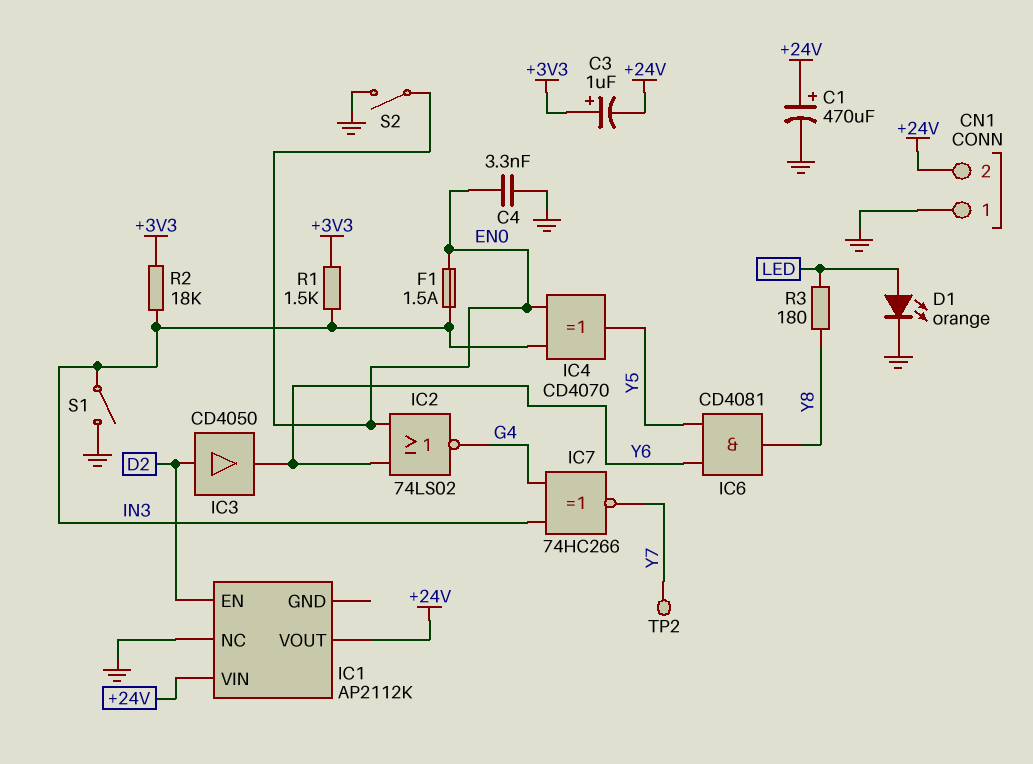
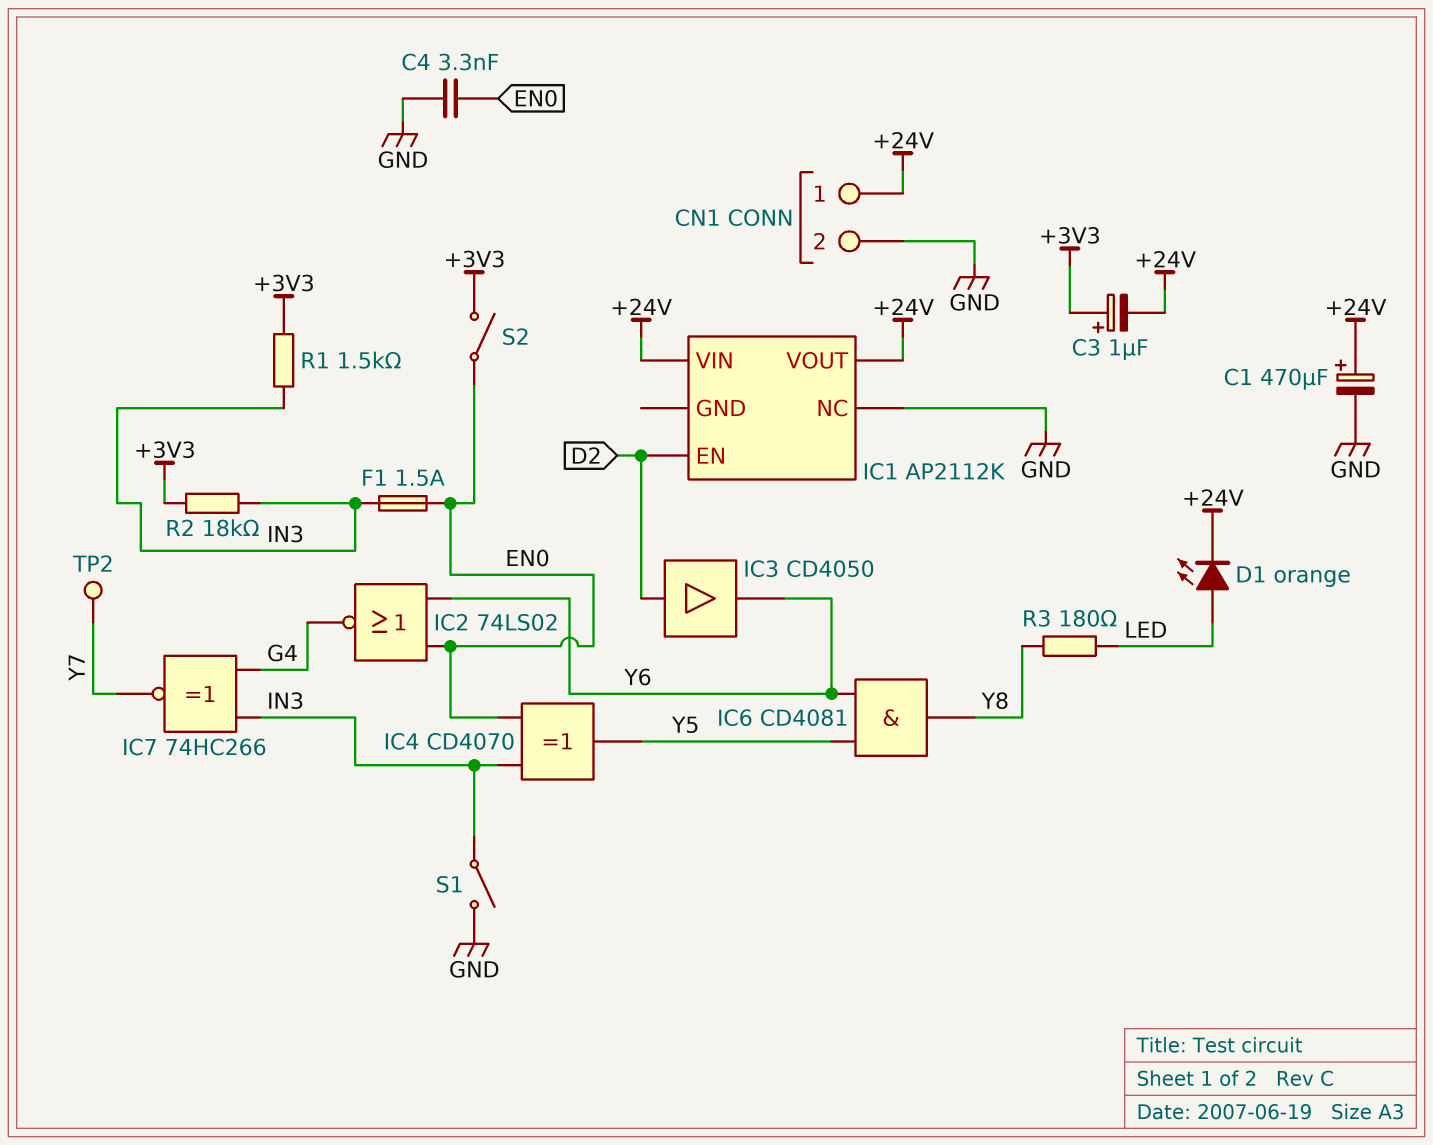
CN1 pin 1: GND -> +24V
CN1 pin 2: +24V -> GND
D1: LED orange (A LED, K GND) -> LED orange (A LED, K +24V)
S2: switch (EN0, GND) -> switch (+3V3, EN0)

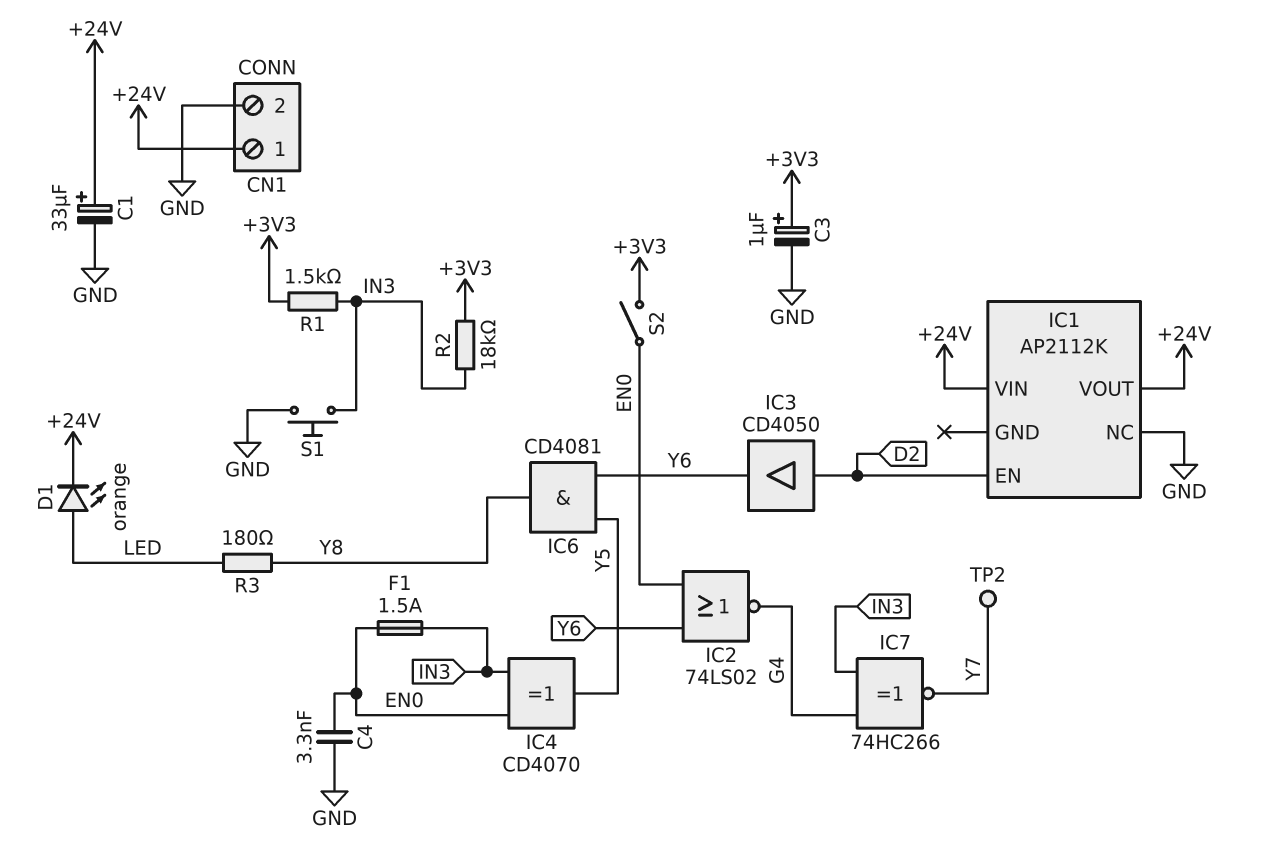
C1: 470uF (plus +24V, minus GND) -> 33uF (plus +24V, minus GND)
C3: 1uF (plus +3V3, minus +24V) -> 1uF (plus +3V3, minus GND)
S1: switch (GND, IN3) -> button (GND, IN3)

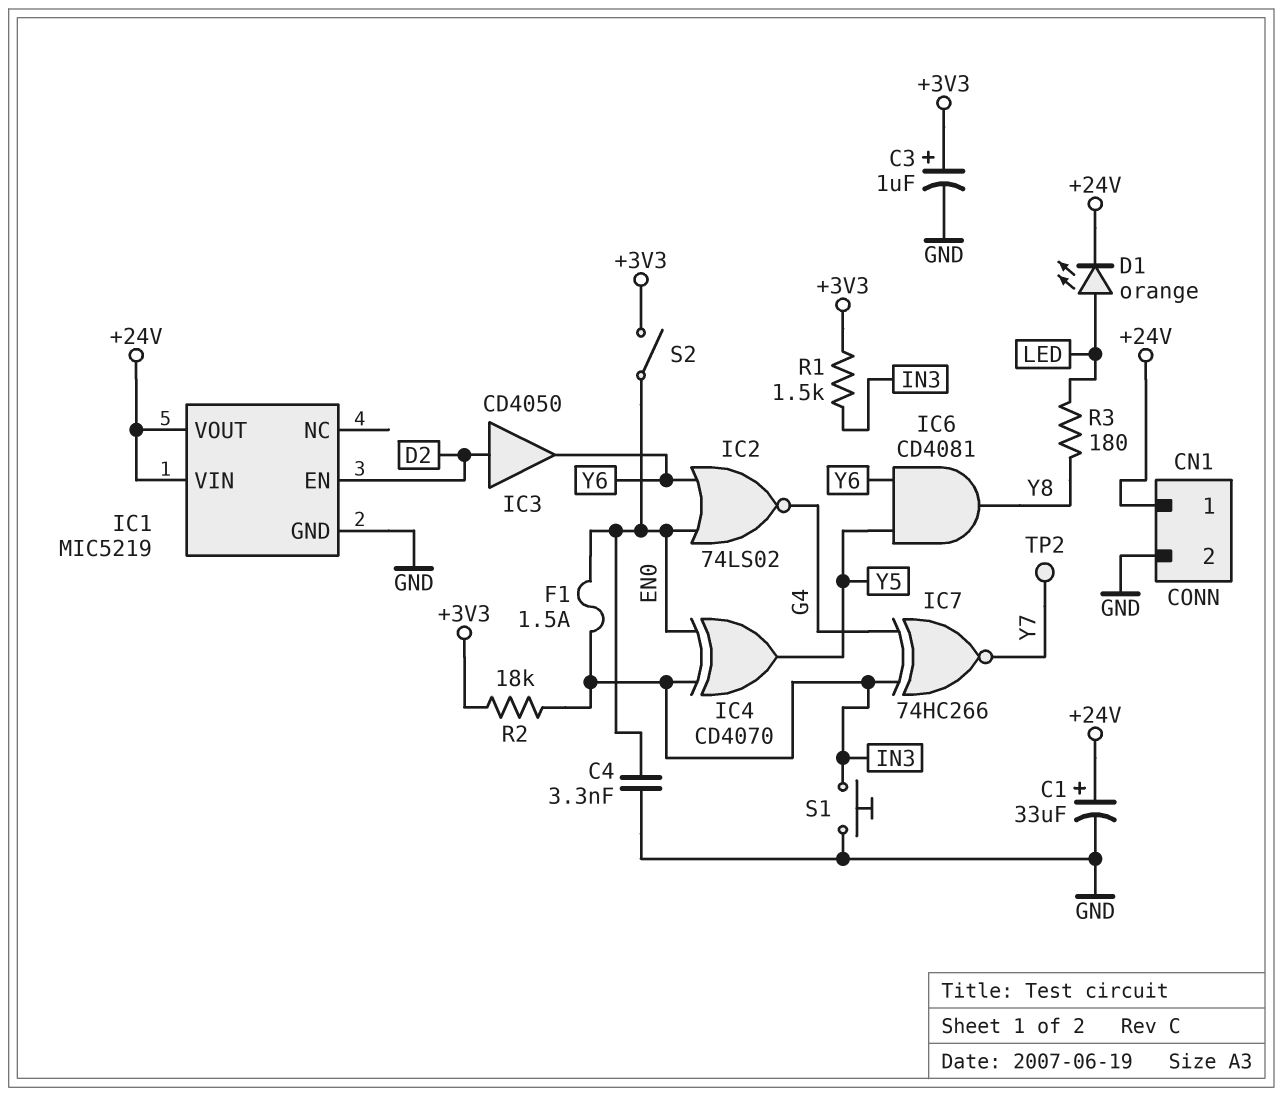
IC1: AP2112K -> MIC5219
IC1 pin GND: none -> GND
IC1 pin NC: GND -> none

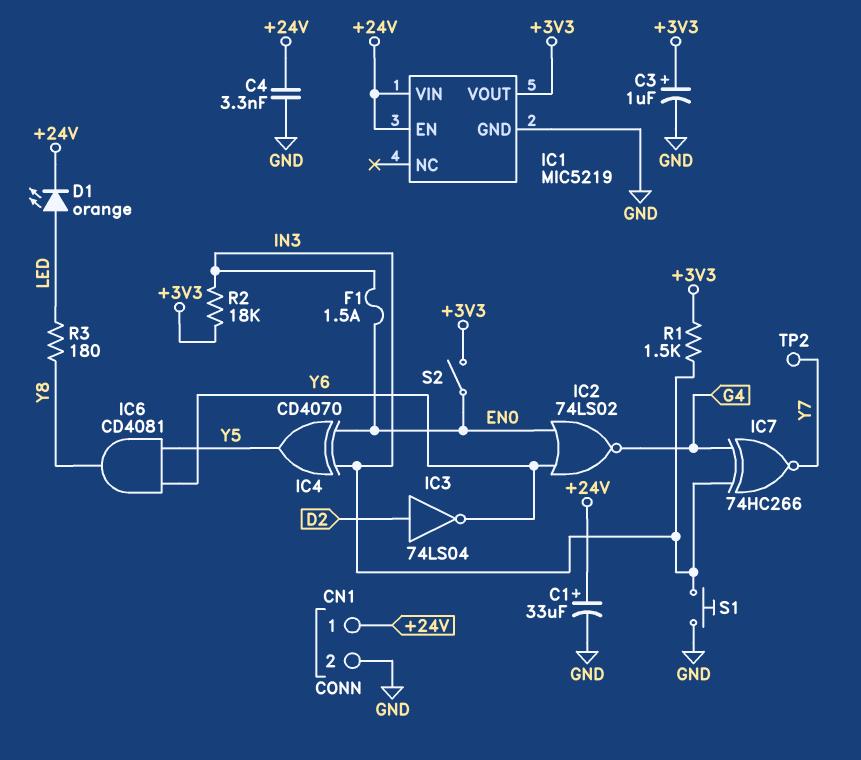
C4: 3.3nF (EN0, GND) -> 3.3nF (+24V, GND)
IC1 pin EN: D2 -> +24V
IC1 pin VOUT: +24V -> +3V3
IC3: buffer CD4050 (in D2, out Y6) -> NOT 74LS04 (in D2, out Y6)

